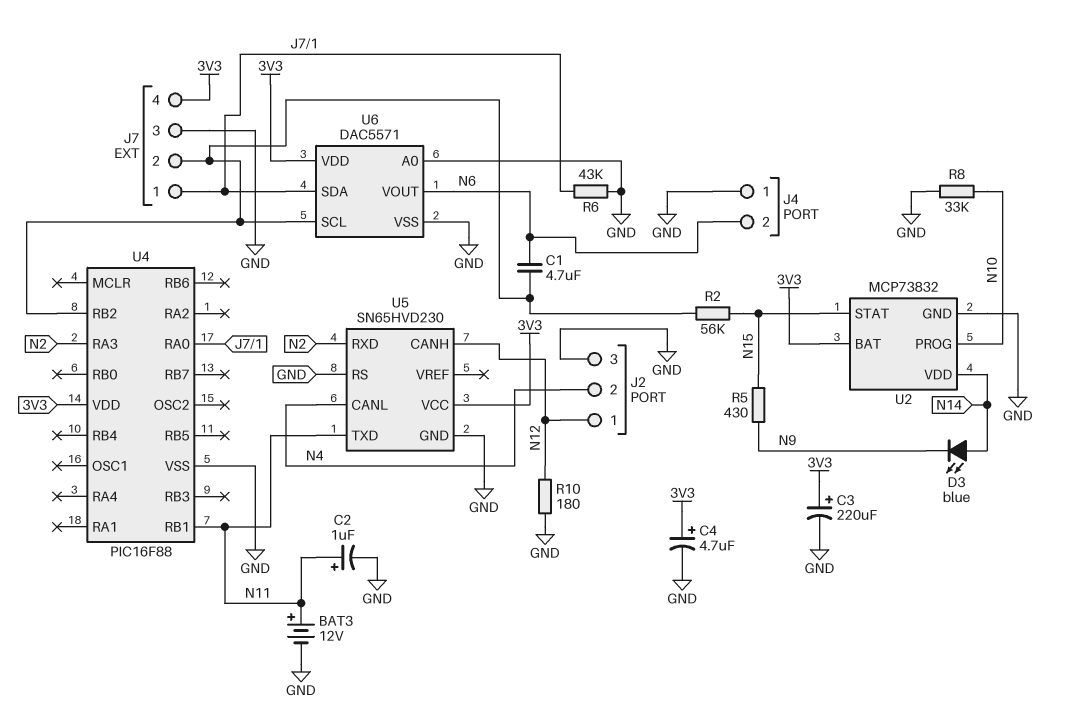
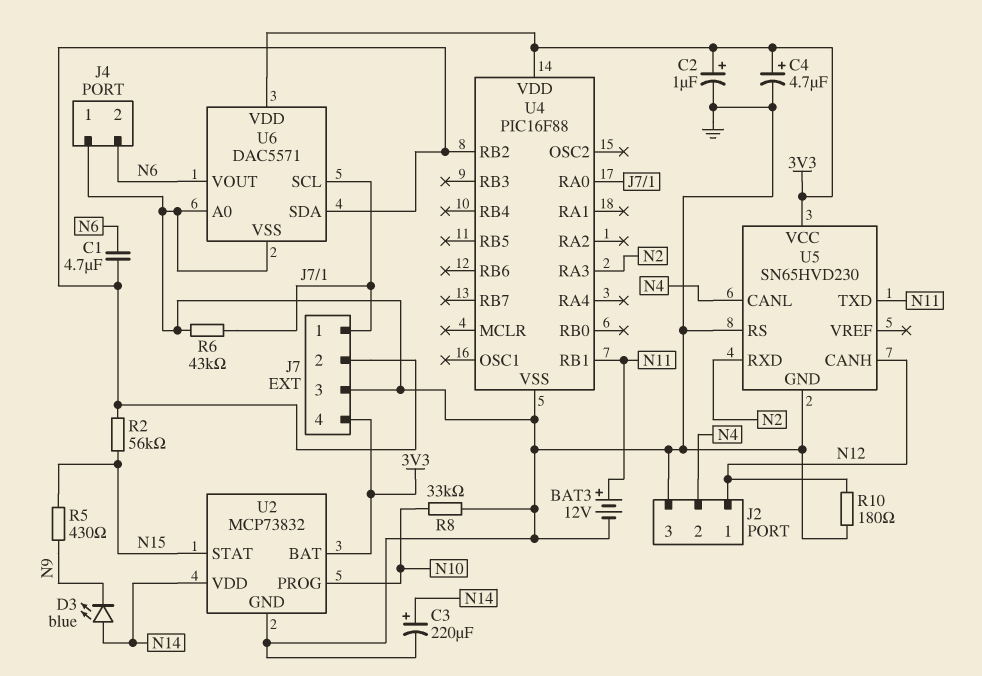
C2: 1uF (plus N11, minus GND) -> 1uF (plus 3V3, minus GND)
C3: 220uF (plus 3V3, minus GND) -> 220uF (plus N14, minus GND)
U6 pin SCL: J7/2 -> J7/1
U6 pin SDA: J7/1 -> J7/2

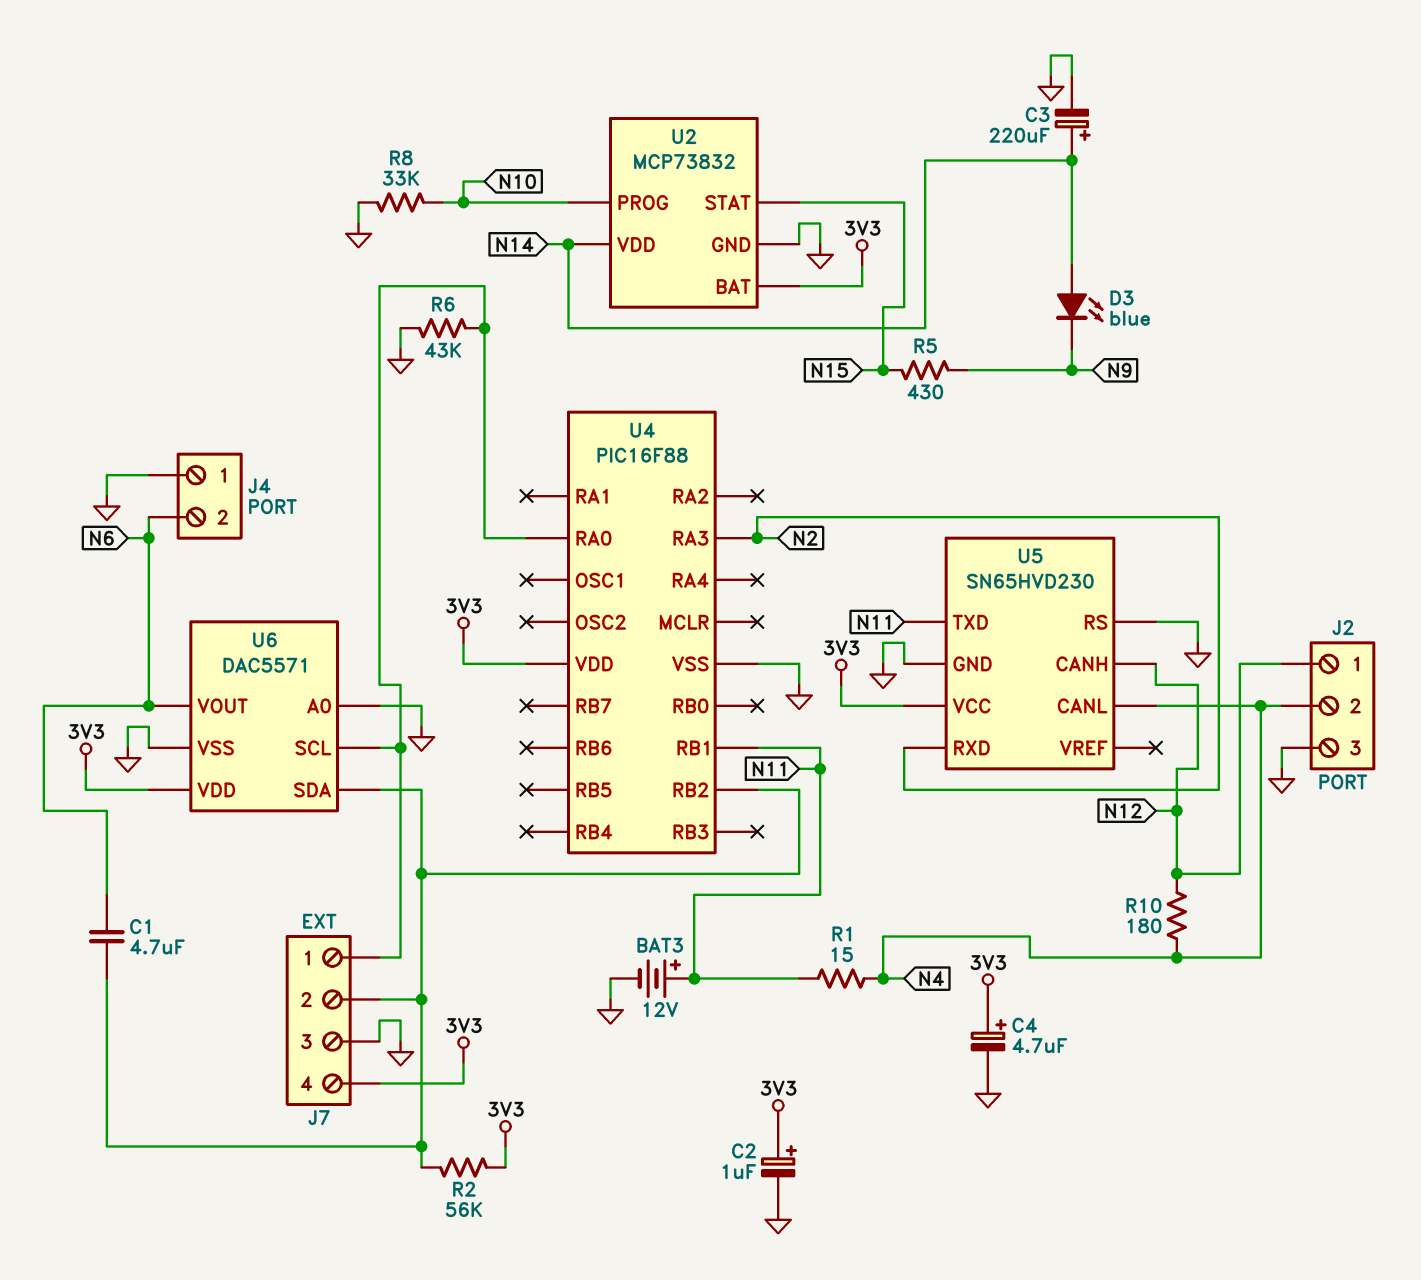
R1: none -> 15 (N4, N11)
R2: 56k (J7/2, N15) -> 56k (3V3, J7/2)
R10: 180 (GND, N12) -> 180 (N4, N12)

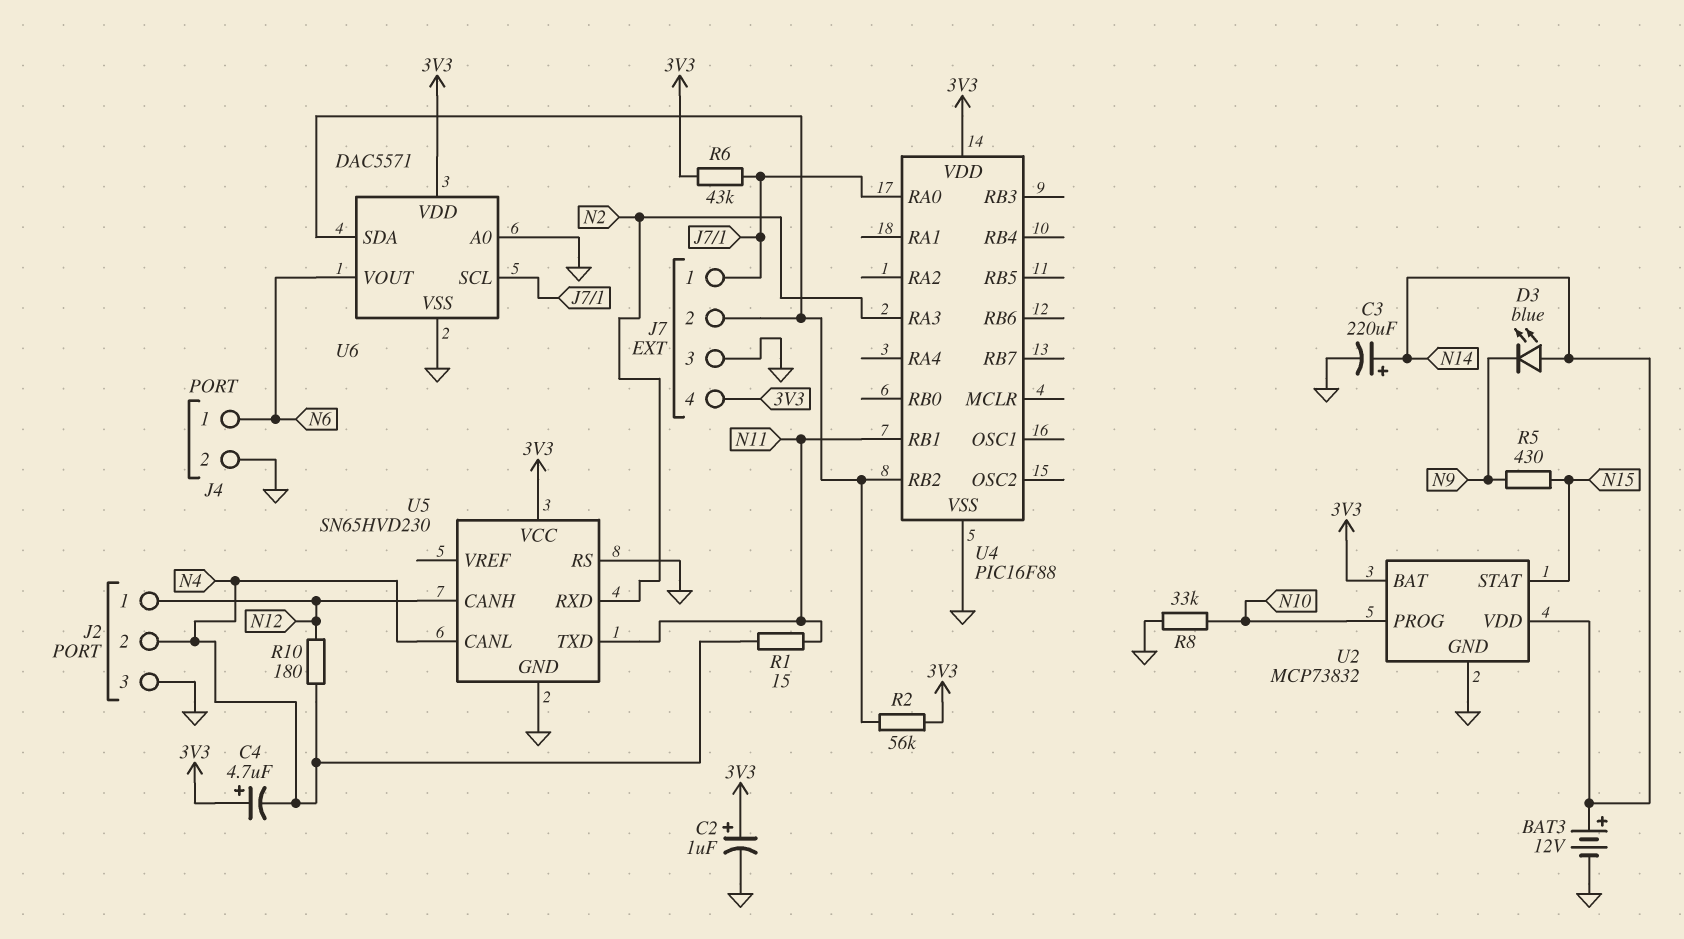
BAT3: 12V (plus N11, minus GND) -> 12V (plus N14, minus GND)
C1: 4.7uF (J7/2, N6) -> none
C4: 4.7uF (plus 3V3, minus GND) -> 4.7uF (plus 3V3, minus N4)
J4 pin 1: GND -> N6
J4 pin 2: N6 -> GND
R6: 43k (GND, J7/1) -> 43k (3V3, J7/1)

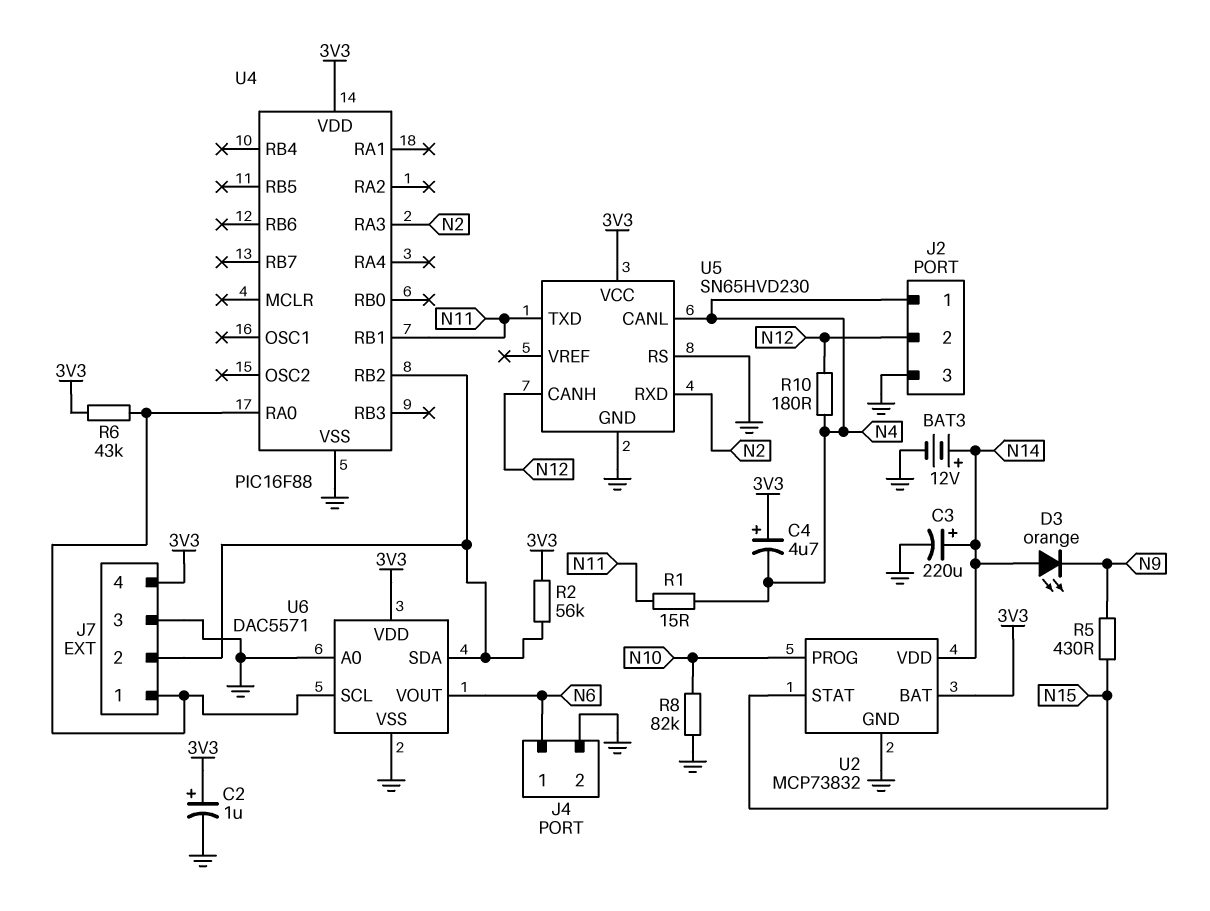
D3: LED blue (A N14, K N9) -> LED orange (A N14, K N9)
J2 pin 1: N12 -> N4
J2 pin 2: N4 -> N12
R8: 33k (GND, N10) -> 82k (GND, N10)

